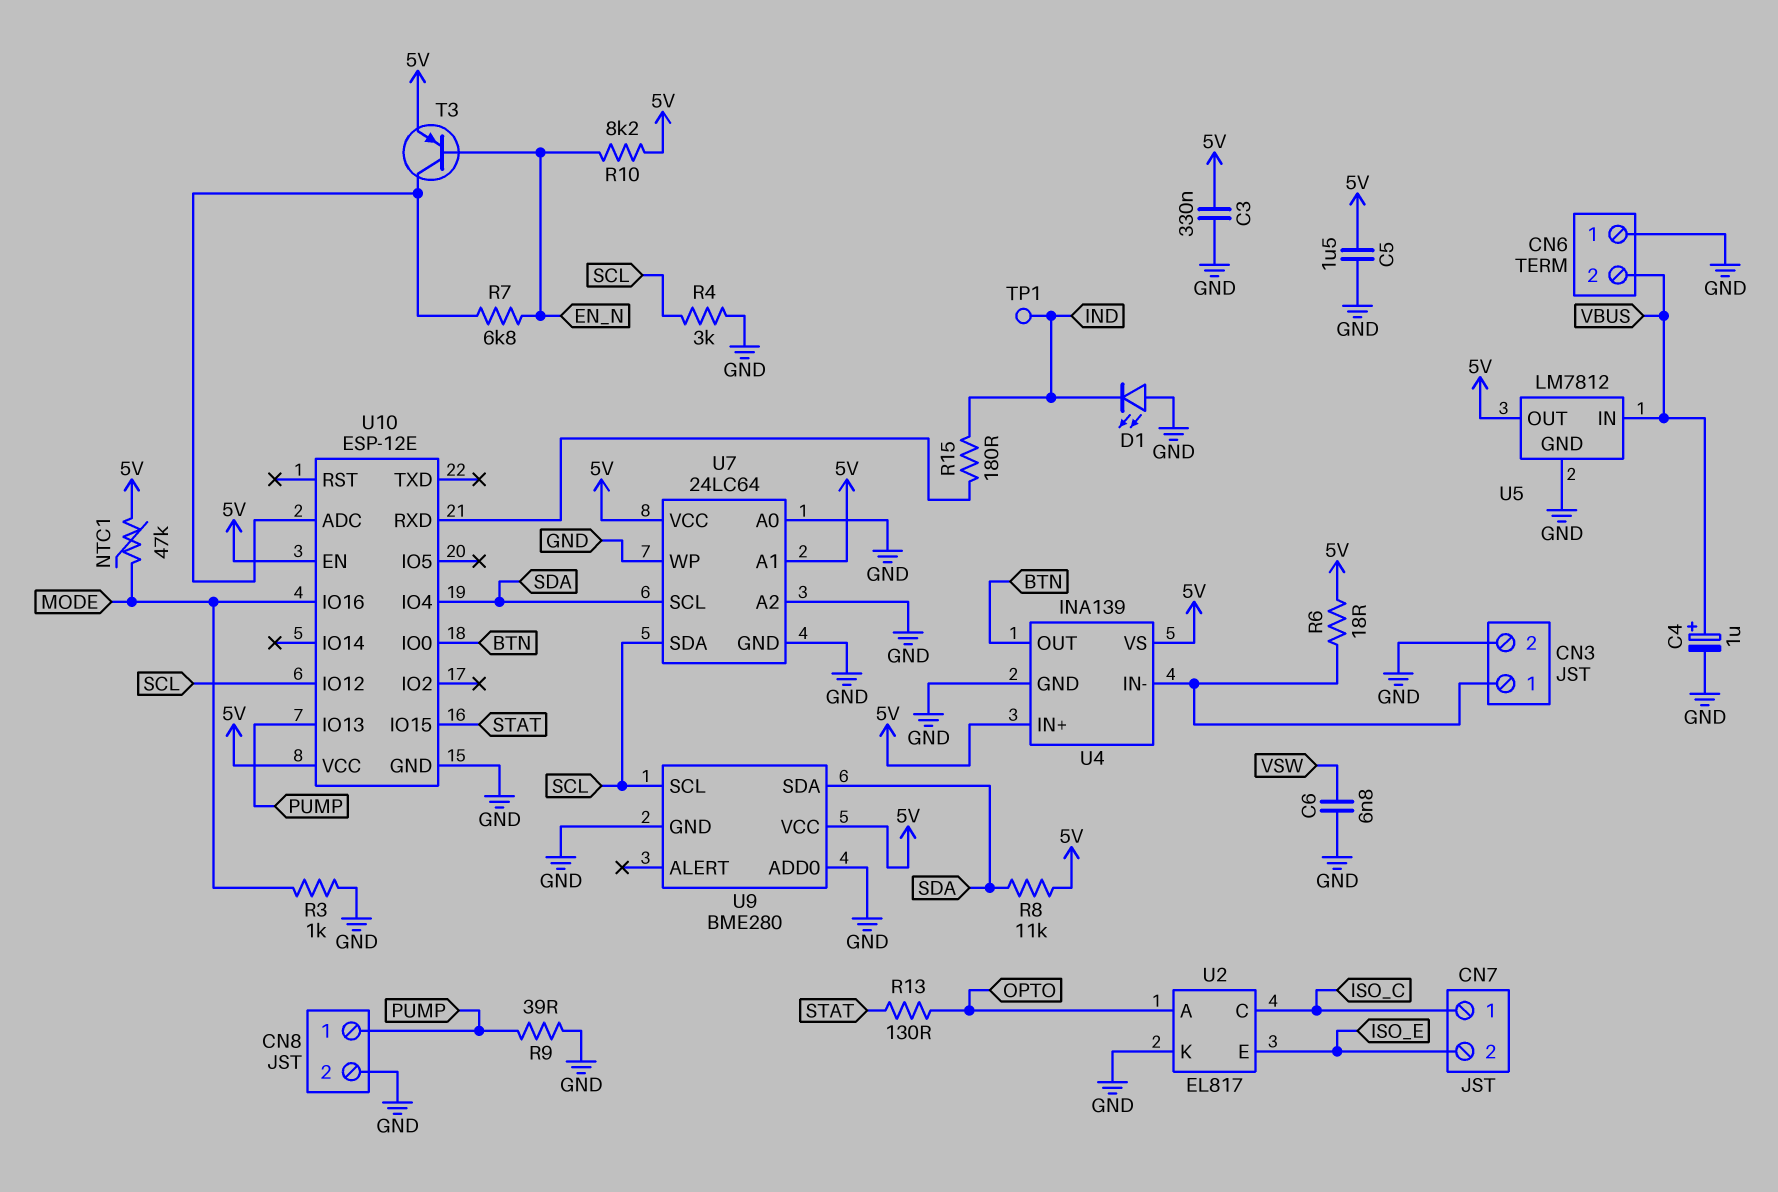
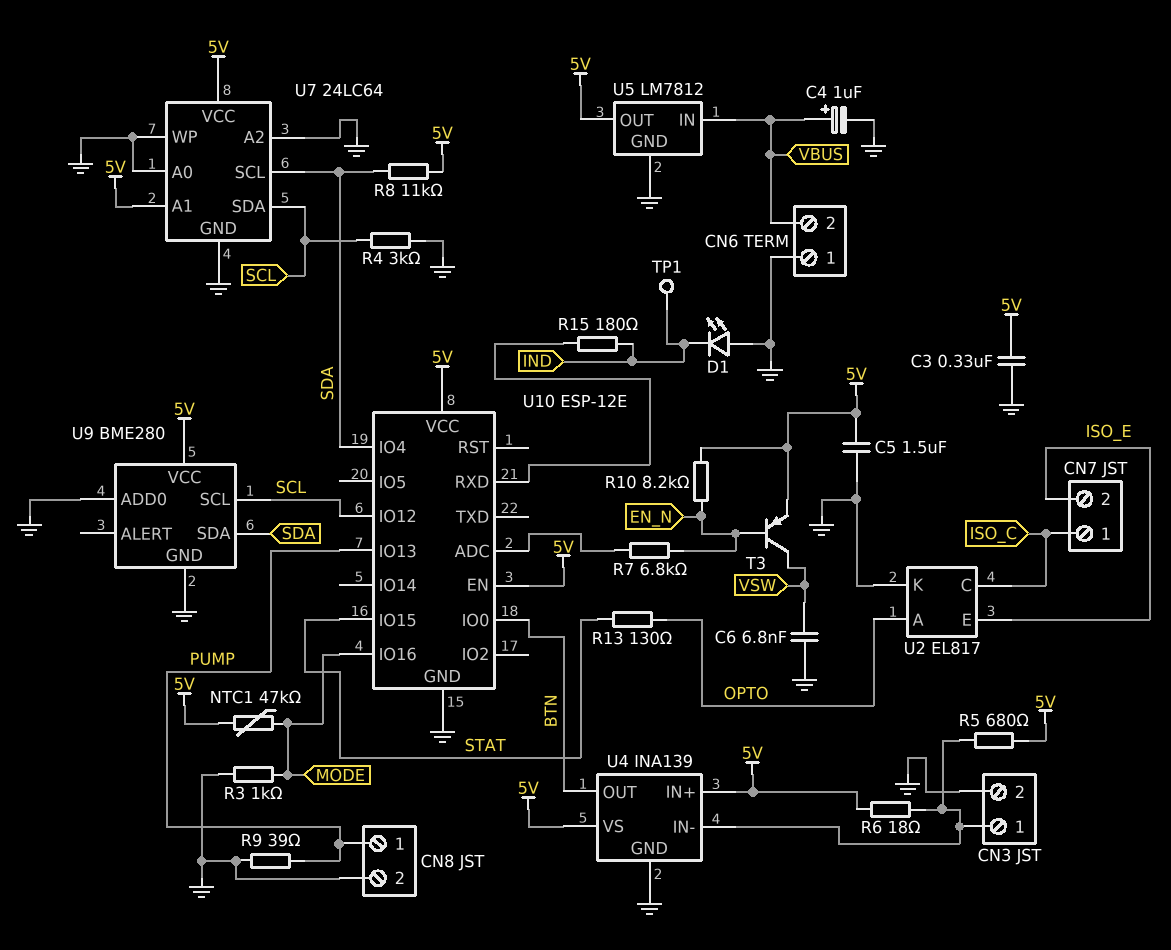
R5: none -> 680 (5V, CN3/1)
T3: PNP (B EN_N, C U10/ADC, E 5V) -> PNP (B EN_N, C VSW, E 5V)

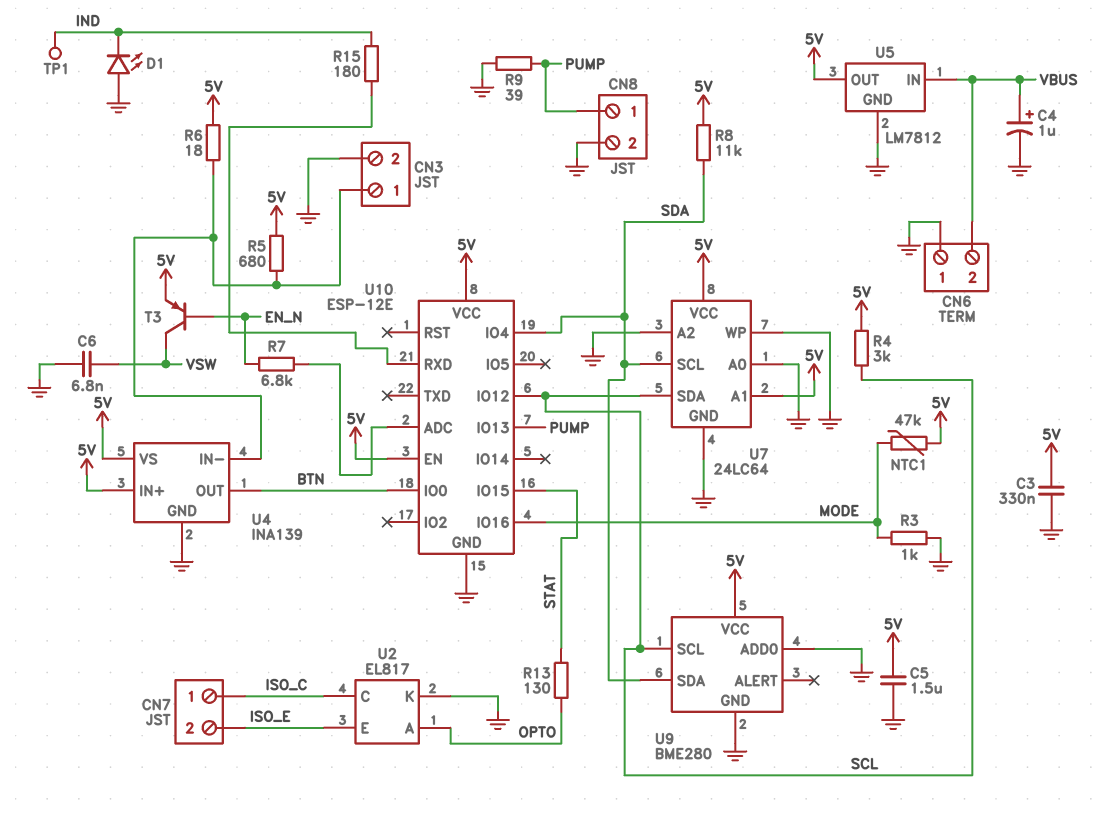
R4: 3k (GND, SCL) -> 3k (5V, SCL)
R10: 8.2k (5V, EN_N) -> none

